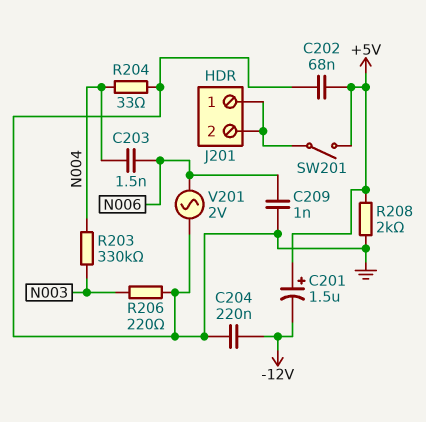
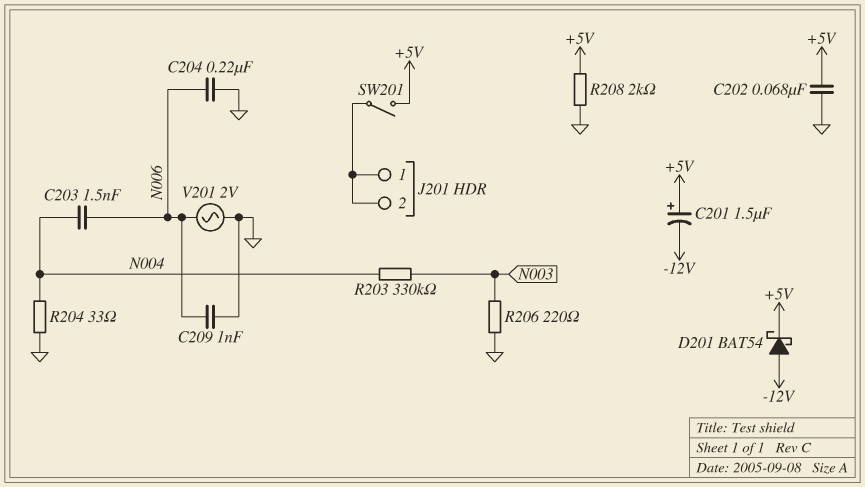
C204: 220nF (-12V, GND) -> 220nF (GND, N006)
D201: none -> schottky BAT54 (A -12V, K +5V)

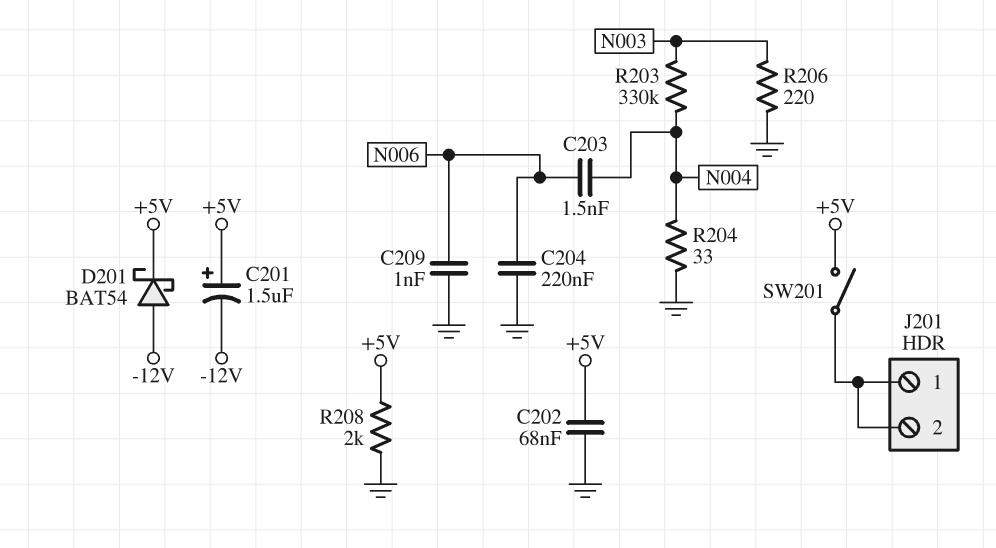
V201: AC 2V (GND, N006) -> none

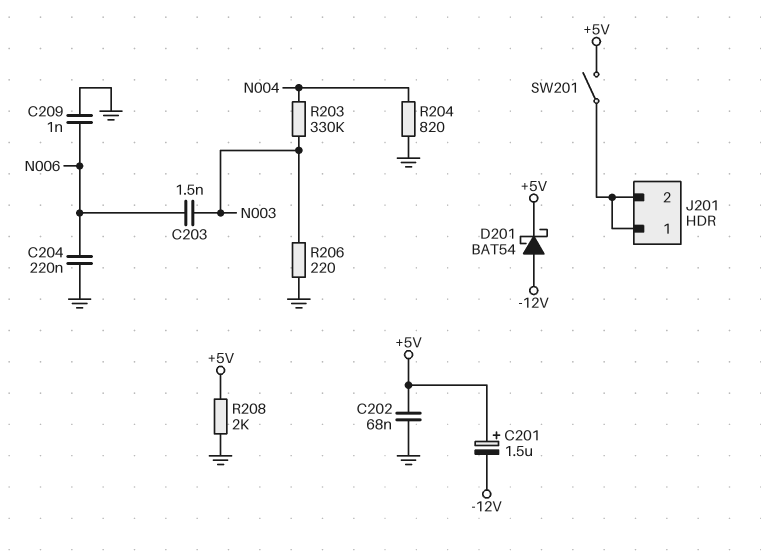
C203: 1.5nF (N004, N006) -> 1.5nF (N003, N006)
R204: 33 (GND, N004) -> 820 (GND, N004)

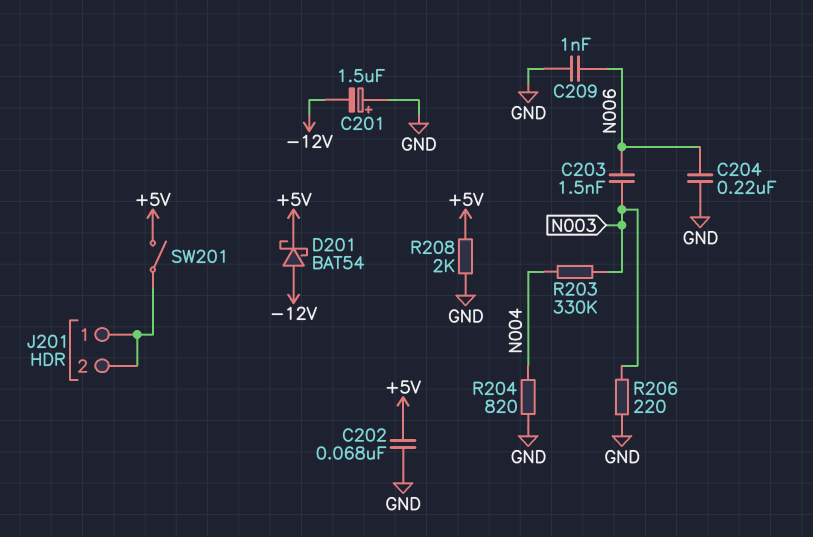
C201: 1.5uF (plus +5V, minus -12V) -> 1.5uF (plus GND, minus -12V)

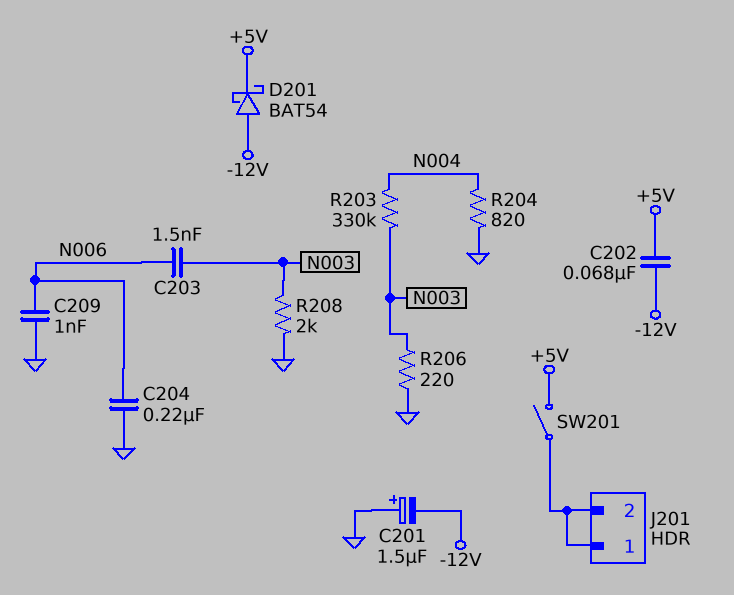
C202: 68nF (+5V, GND) -> 68nF (+5V, -12V)
R208: 2k (+5V, GND) -> 2k (GND, N003)

